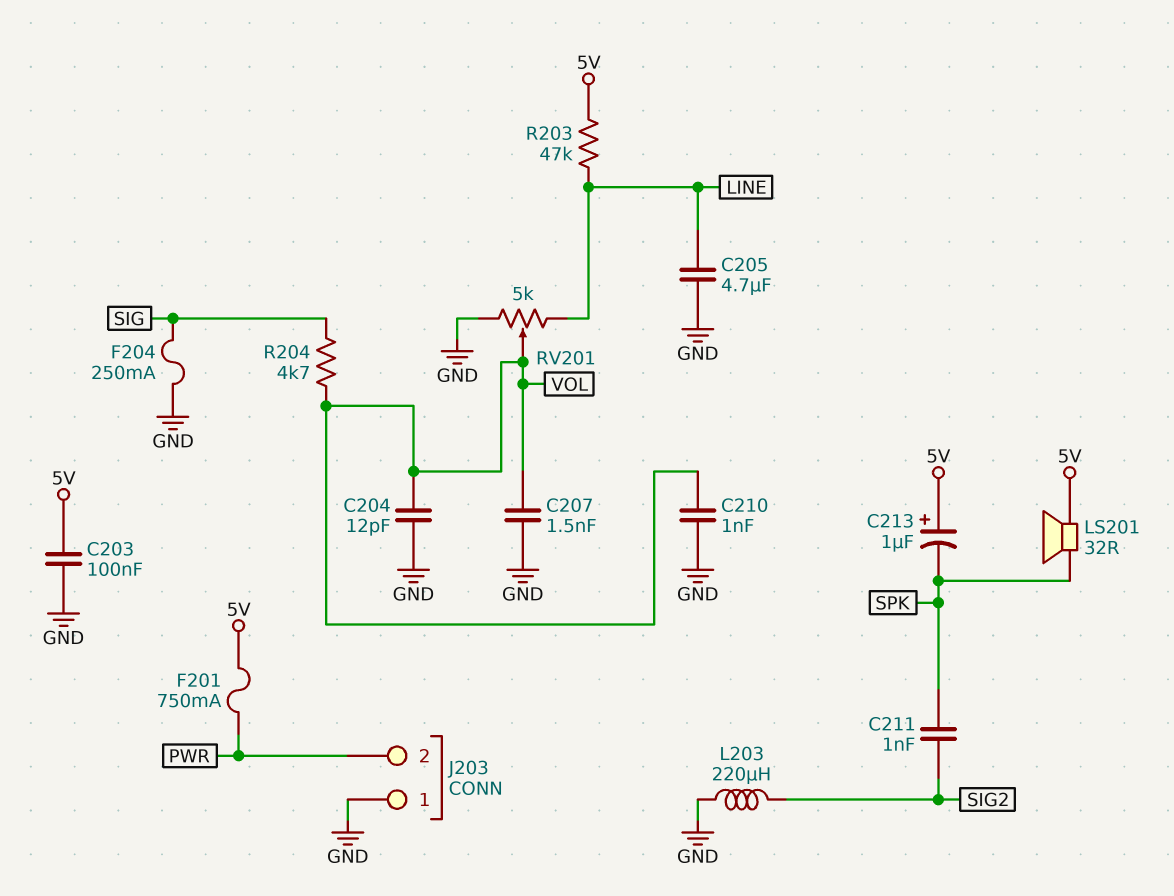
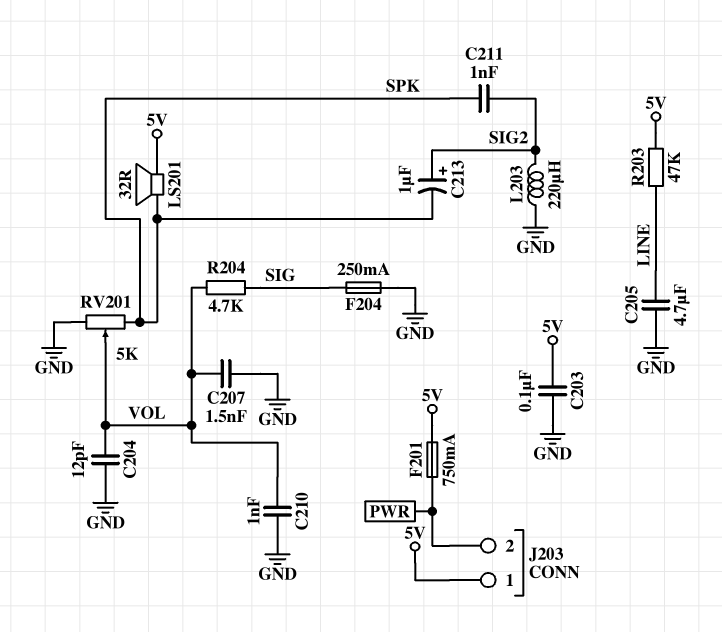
C213: 1uF (plus 5V, minus SPK) -> 1uF (plus SIG2, minus SPK)
J203 pin 1: GND -> 5V
RV201: 5k (GND, LINE, wiper VOL) -> 5k (GND, SPK, wiper VOL)

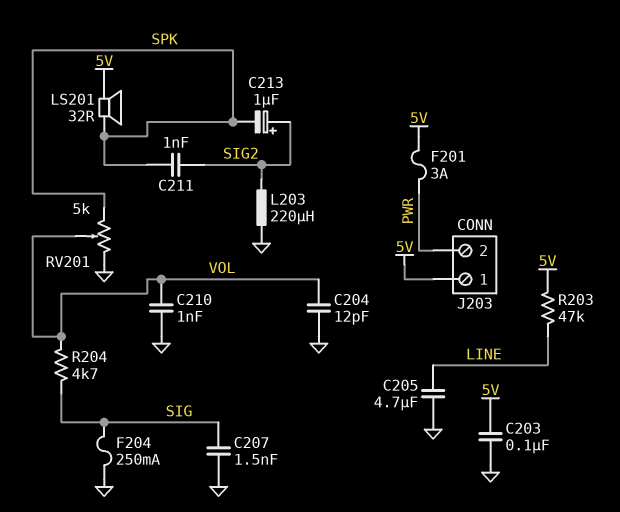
C207: 1.5nF (GND, VOL) -> 1.5nF (GND, SIG)
F201: 750mA (5V, PWR) -> 3A (5V, PWR)

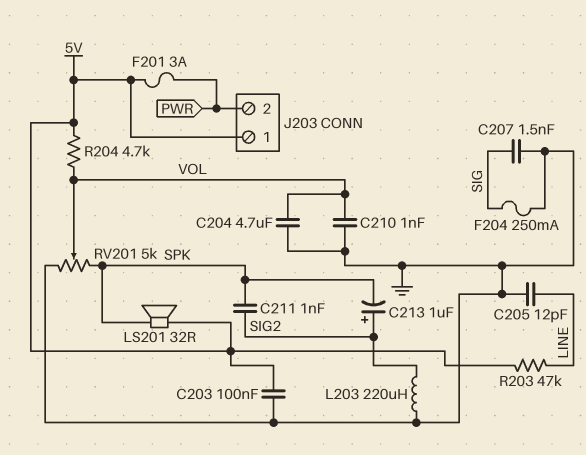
C204: 12pF (GND, VOL) -> 4.7uF (GND, VOL)
C205: 4.7uF (GND, LINE) -> 12pF (GND, LINE)
R204: 4.7k (SIG, VOL) -> 4.7k (5V, VOL)

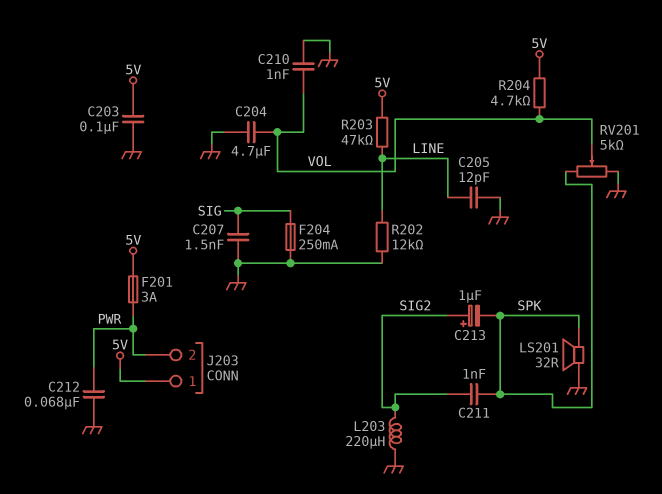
C212: none -> 68nF (GND, PWR)
LS201: speaker 32R (5V, SPK) -> speaker 32R (GND, SPK)
R202: none -> 12k (GND, LINE)

